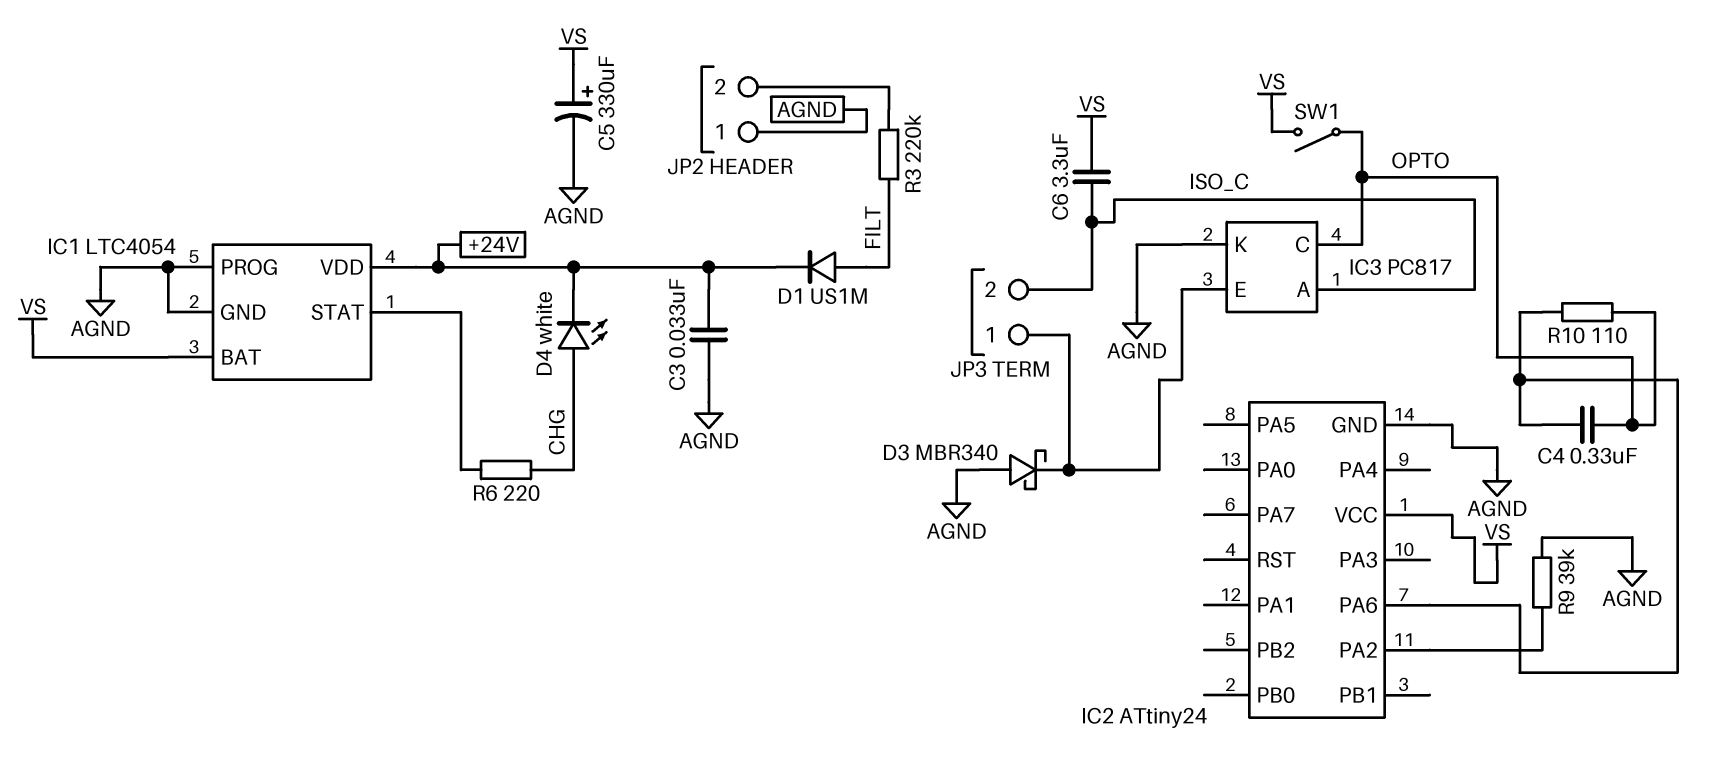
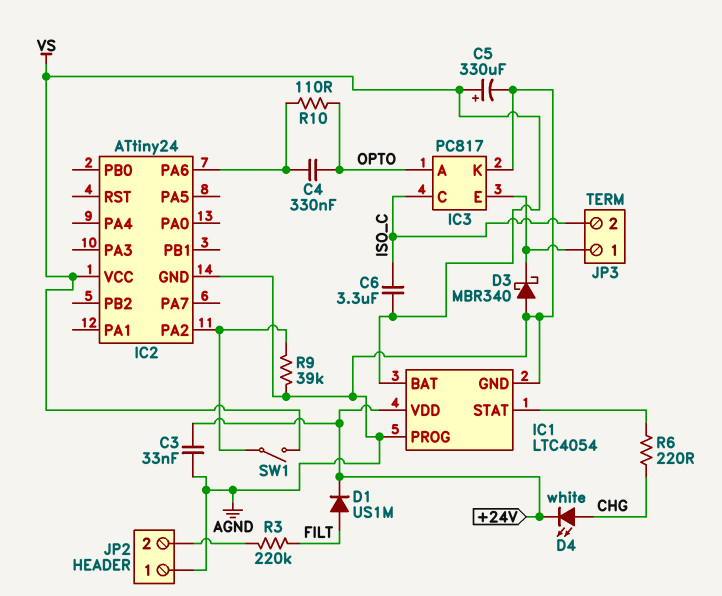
IC3 pin A: ISO_C -> OPTO
IC3 pin C: OPTO -> ISO_C
SW1: switch (OPTO, VS) -> switch (IC2/PA2, VS)

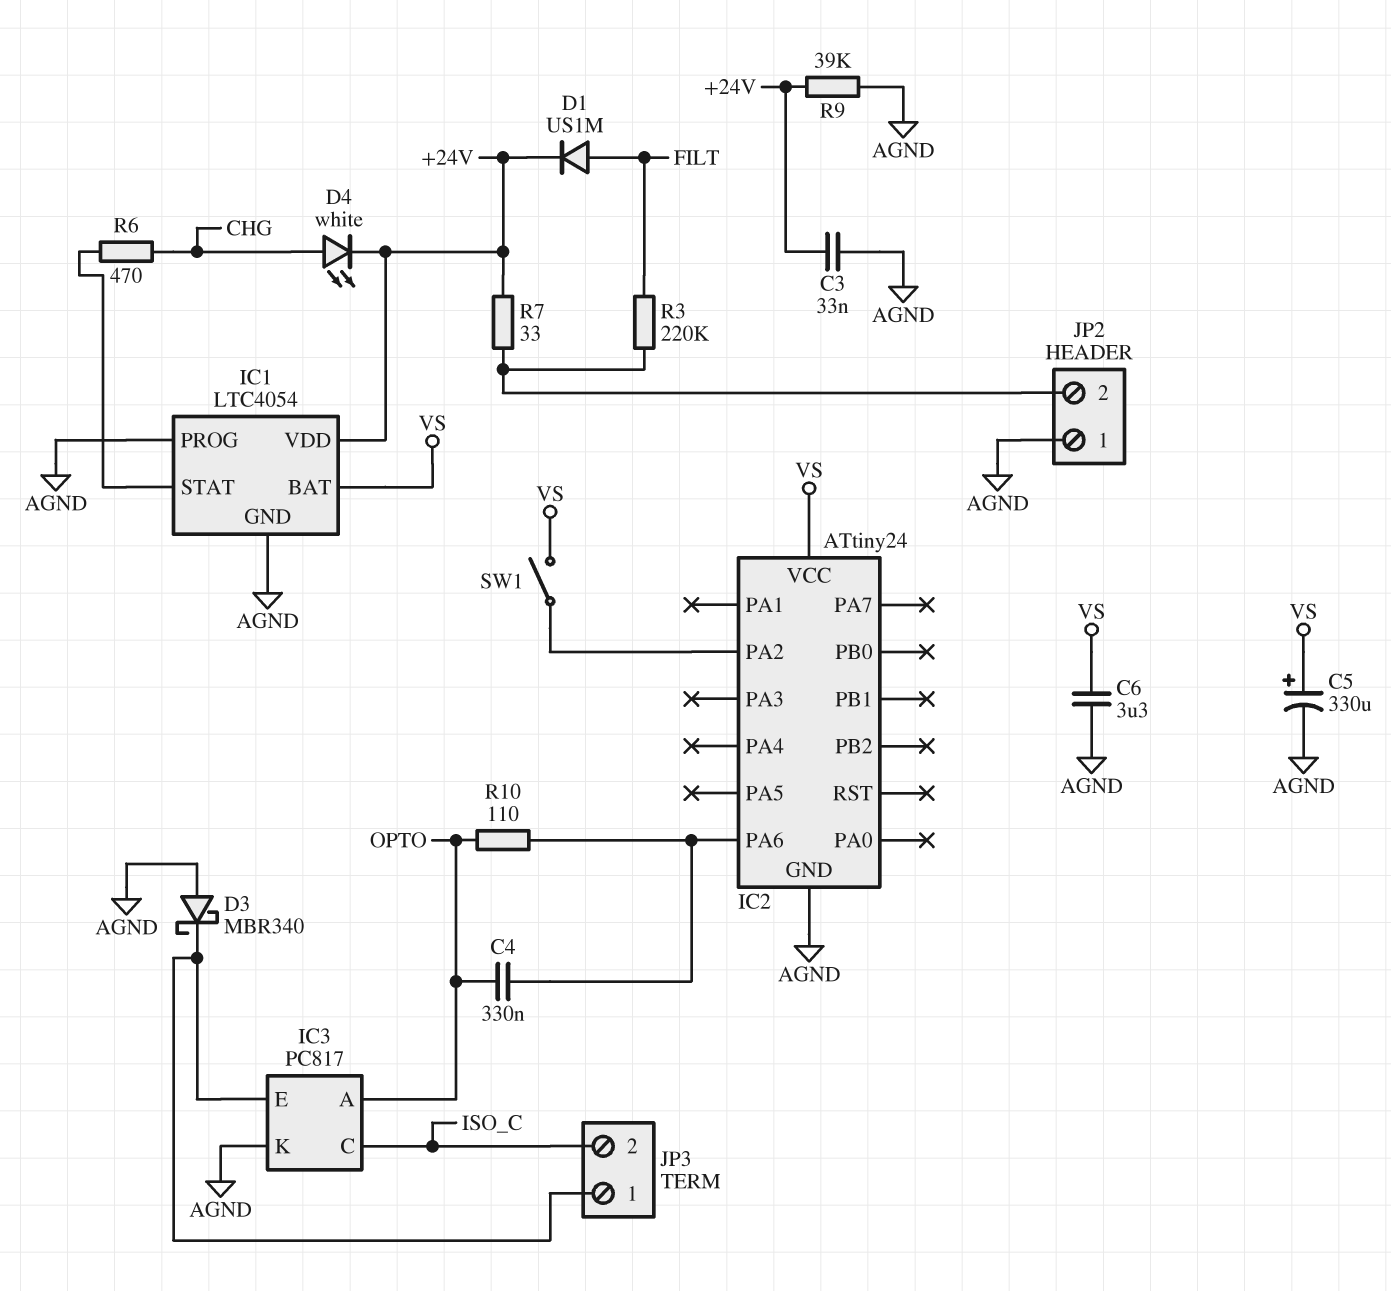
C6: 3.3uF (ISO_C, VS) -> 3.3uF (AGND, VS)
R6: 220 (CHG, IC1/STAT) -> 470 (CHG, IC1/STAT)
R7: none -> 33 (+24V, JP2/2)
R9: 39k (AGND, IC2/PA2) -> 39k (+24V, AGND)

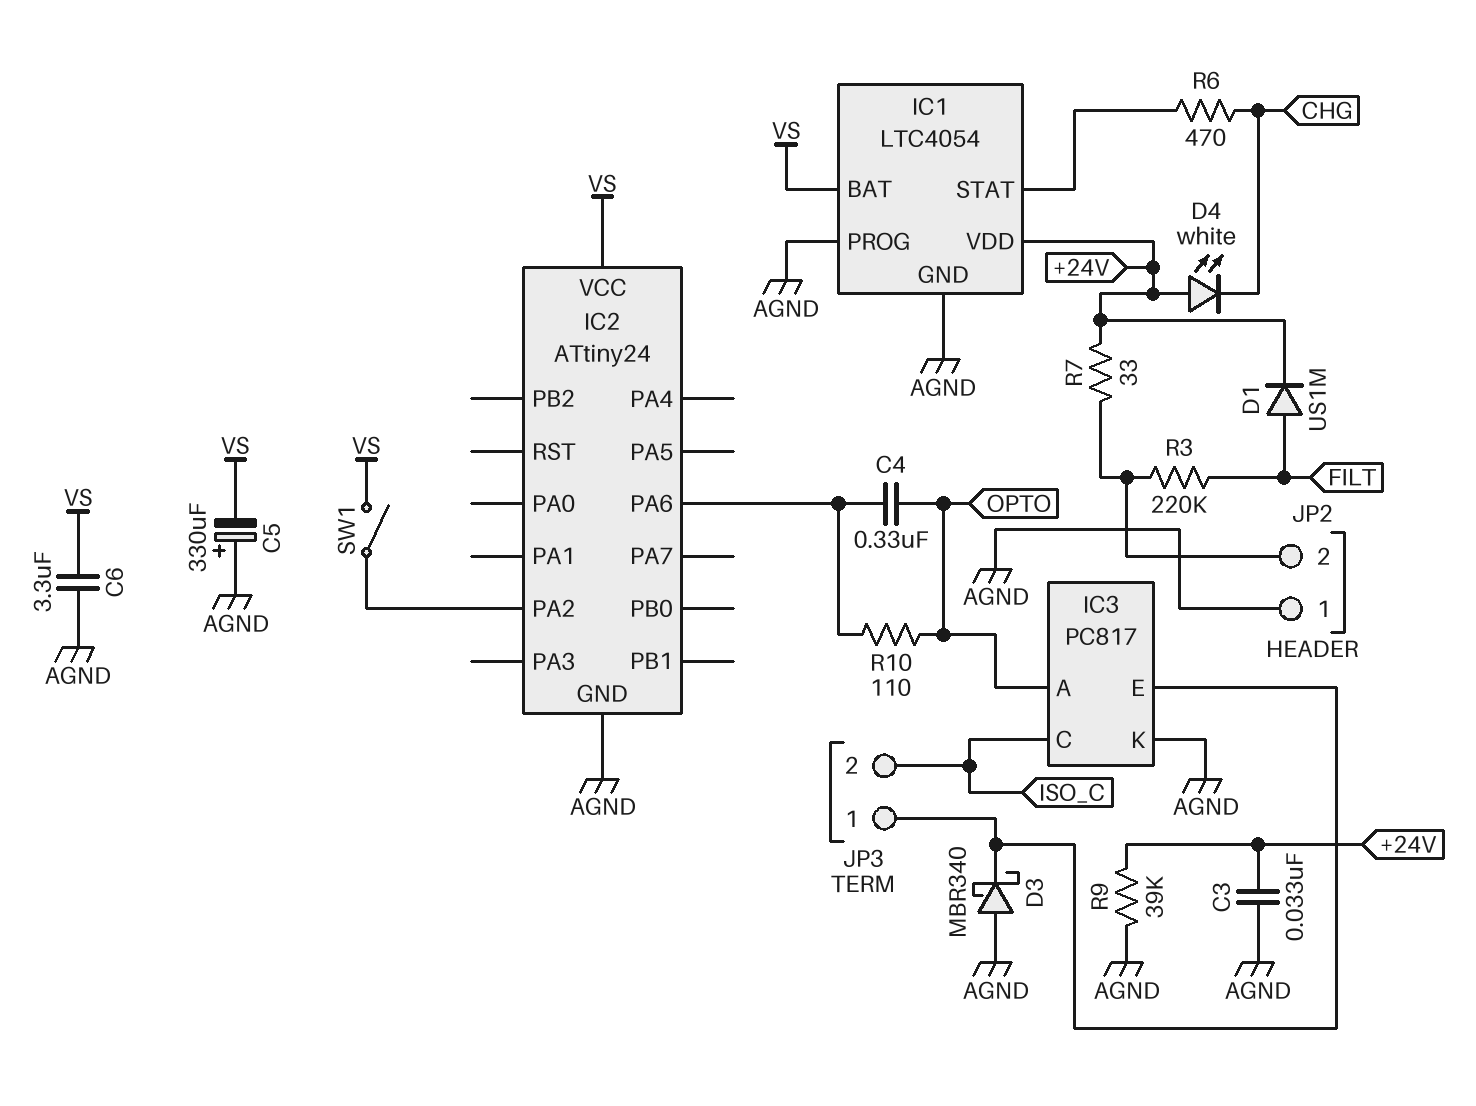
C5: 330uF (plus VS, minus AGND) -> 330uF (plus AGND, minus VS)
D4: LED white (A CHG, K +24V) -> LED white (A +24V, K CHG)

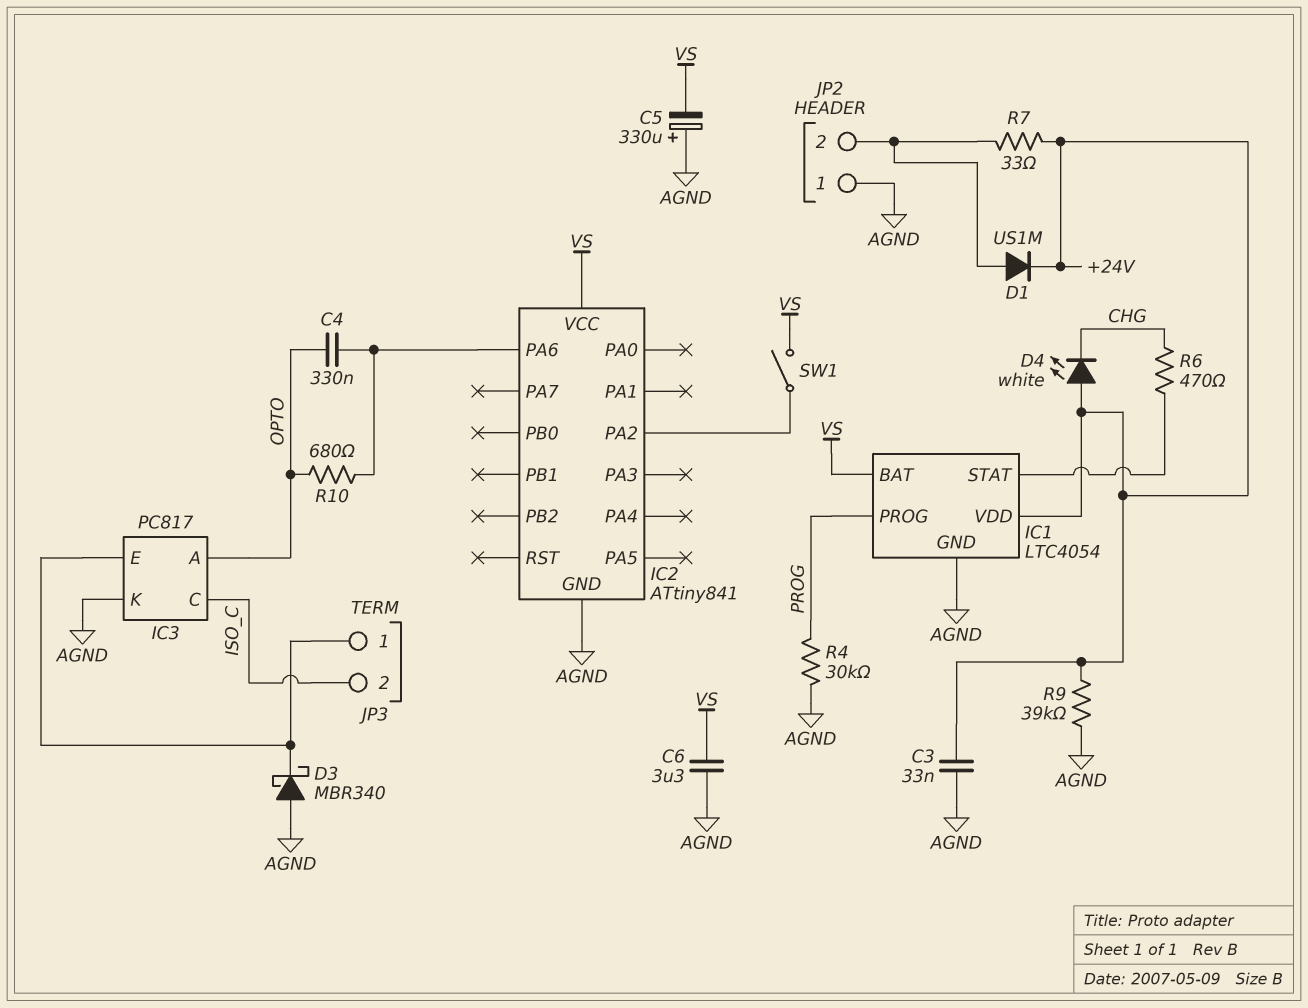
D1: diode US1M (A FILT, K +24V) -> diode US1M (A JP2/2, K +24V)
IC1 pin PROG: AGND -> PROG
IC2: ATtiny24 -> ATtiny841
R3: 220k (FILT, JP2/2) -> none
R4: none -> 30k (AGND, PROG)
R10: 110 (IC2/PA6, OPTO) -> 680 (IC2/PA6, OPTO)

